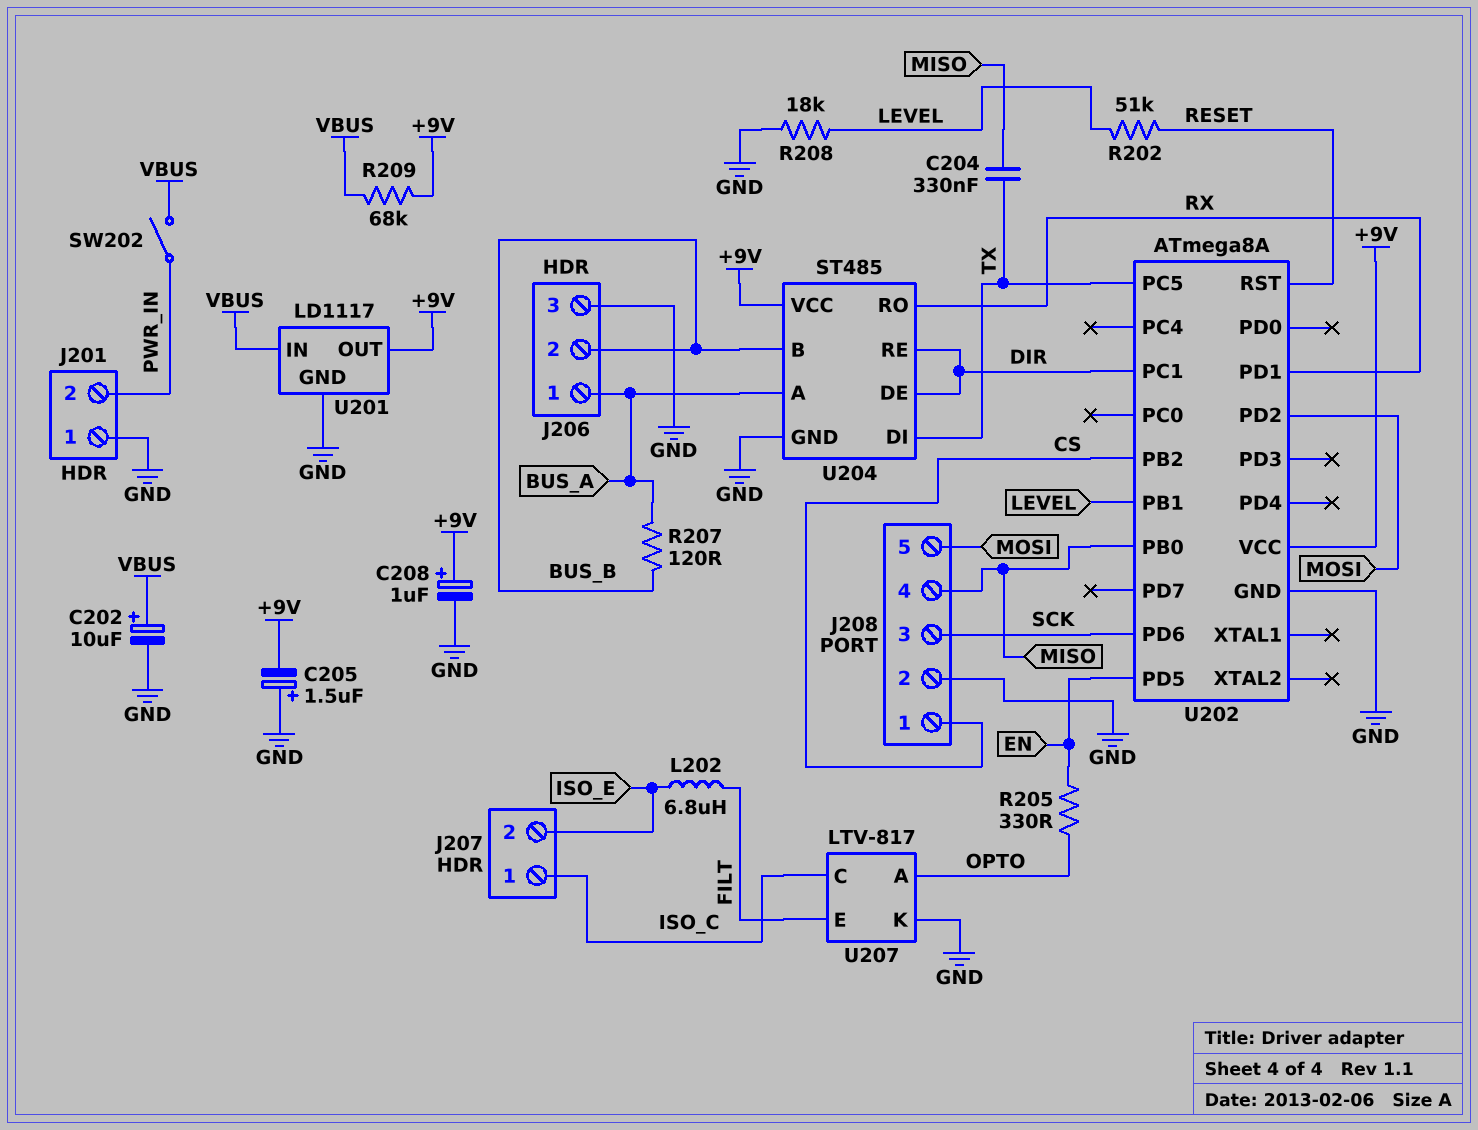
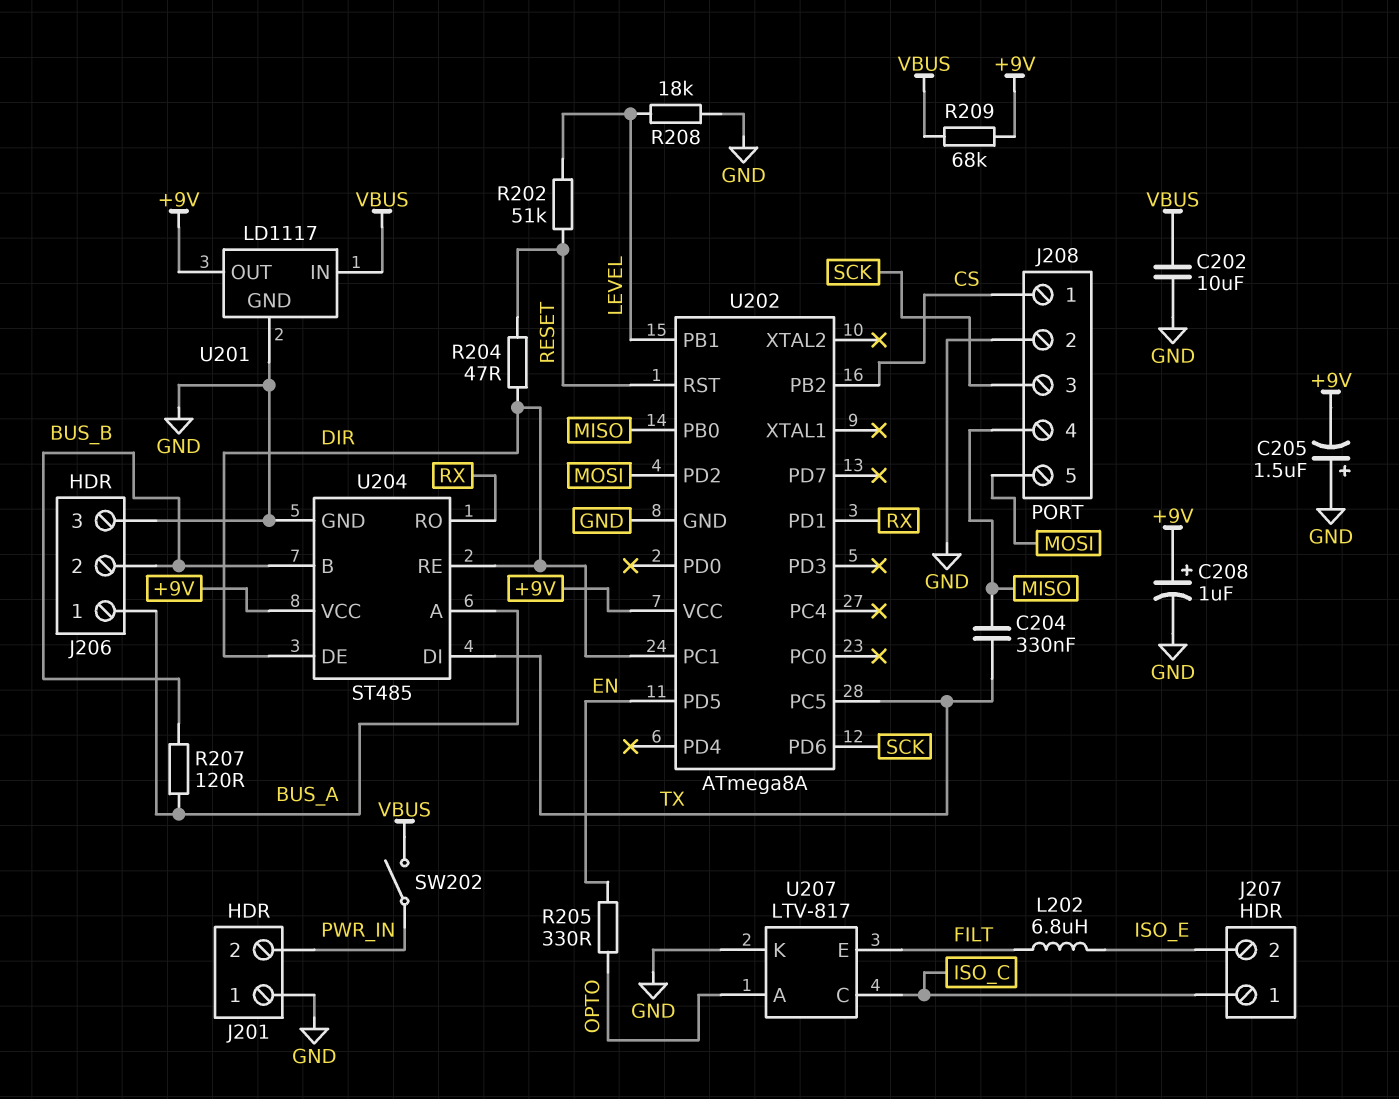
C202: 10uF (plus VBUS, minus GND) -> 10uF (GND, VBUS)
R204: none -> 47 (DIR, RESET)

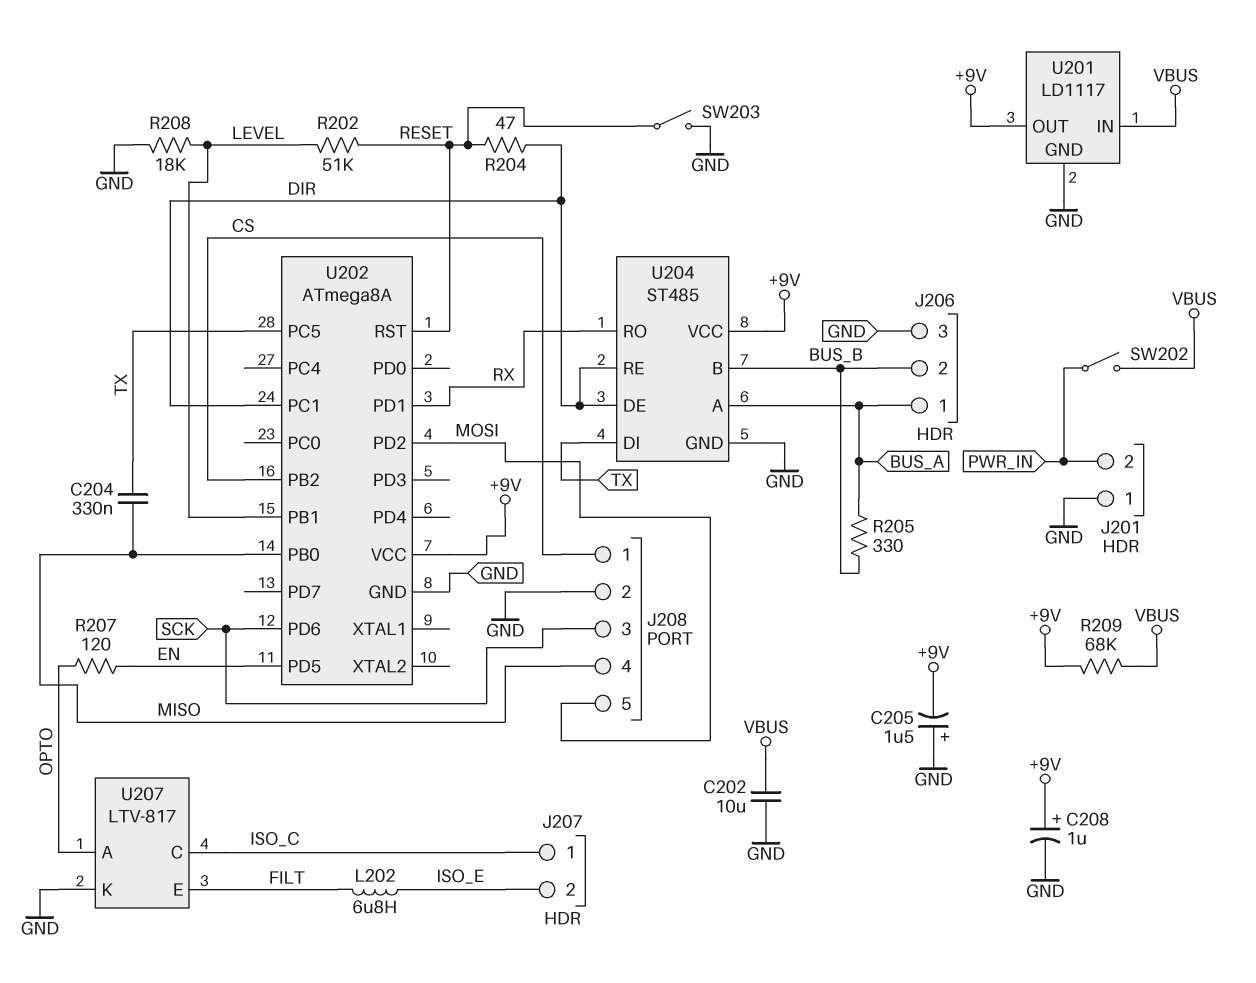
R205: 330 (EN, OPTO) -> 330 (BUS_A, BUS_B)
R207: 120 (BUS_A, BUS_B) -> 120 (EN, OPTO)
SW203: none -> switch (GND, RESET)

